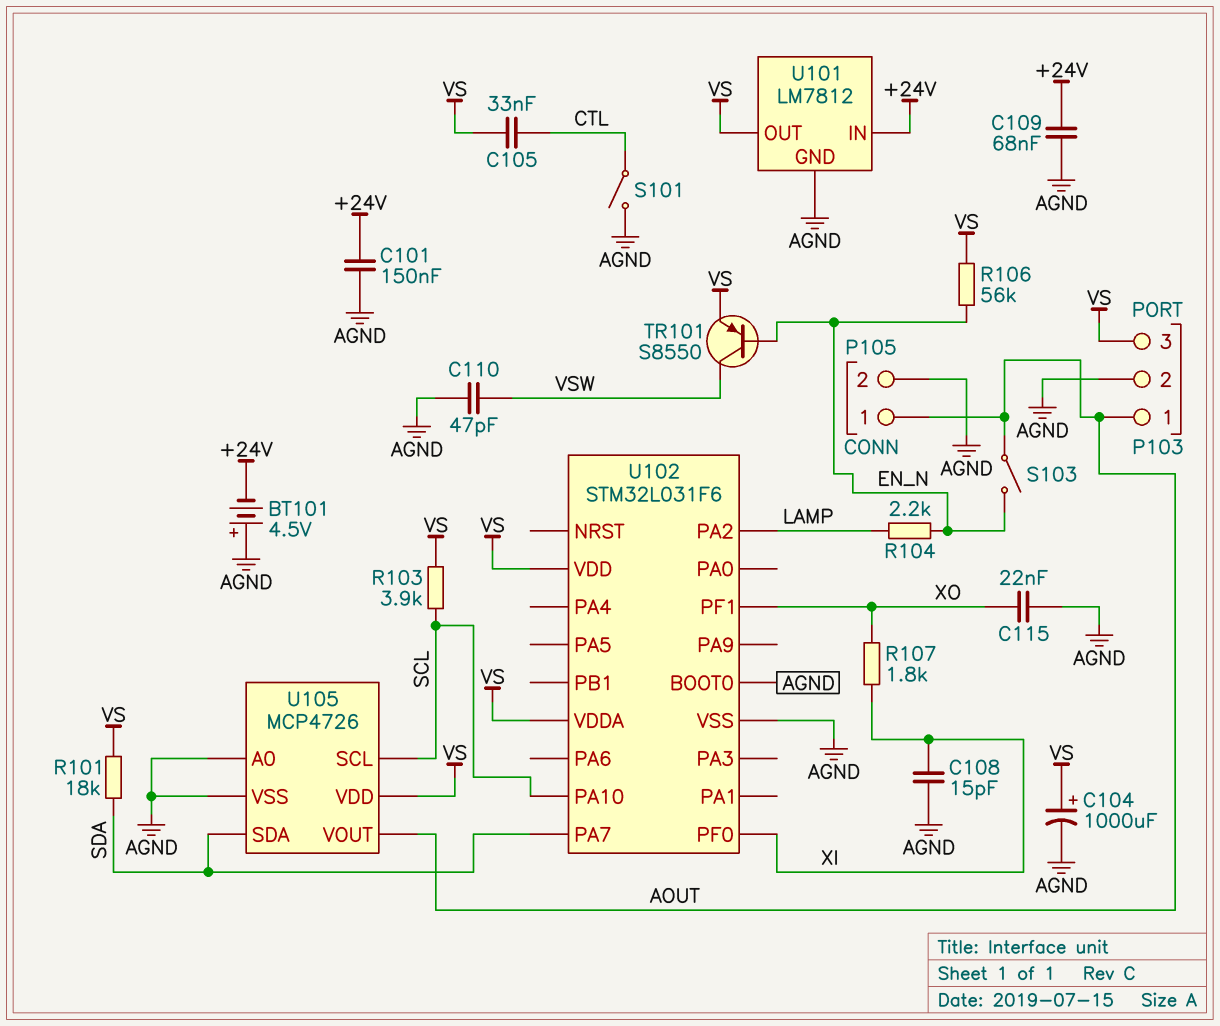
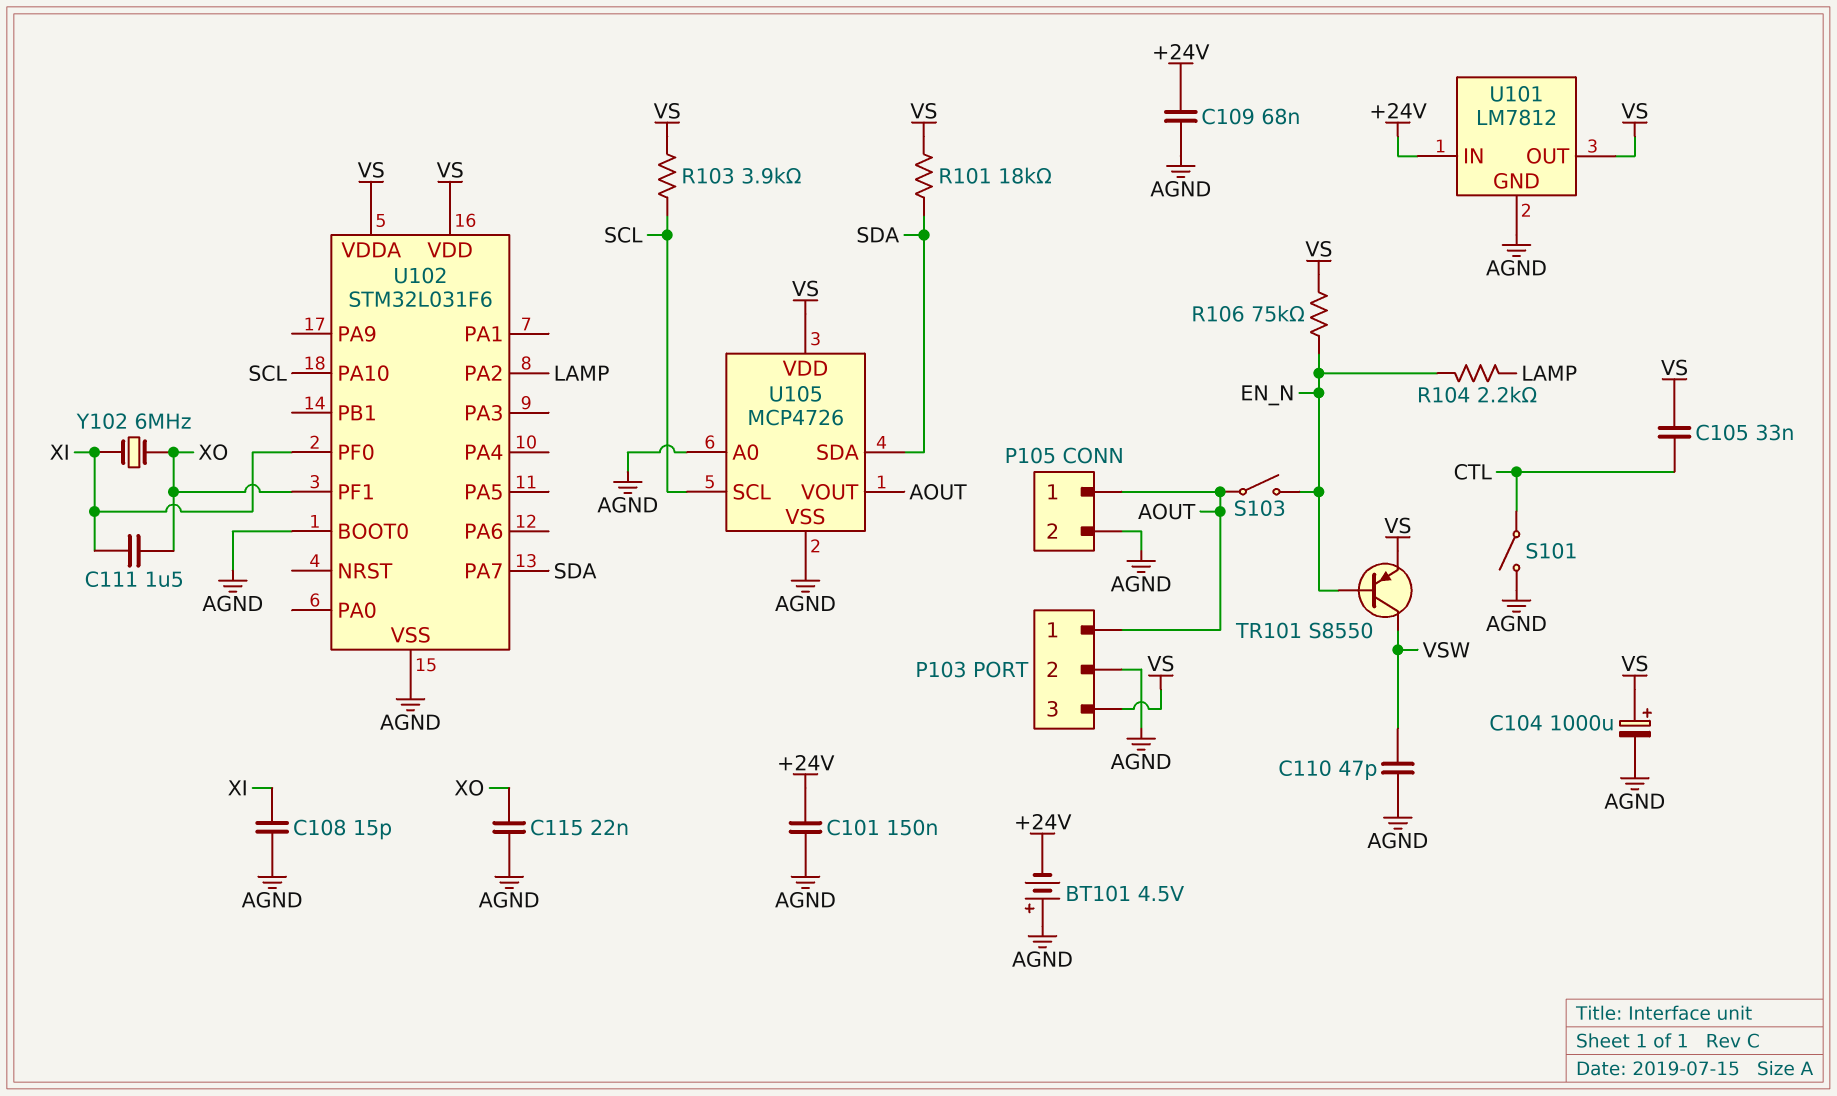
C111: none -> 1.5uF (XI, XO)
R106: 56k (EN_N, VS) -> 75k (EN_N, VS)
R107: 1.8k (XI, XO) -> none
Y102: none -> 6MHz (XI, XO)

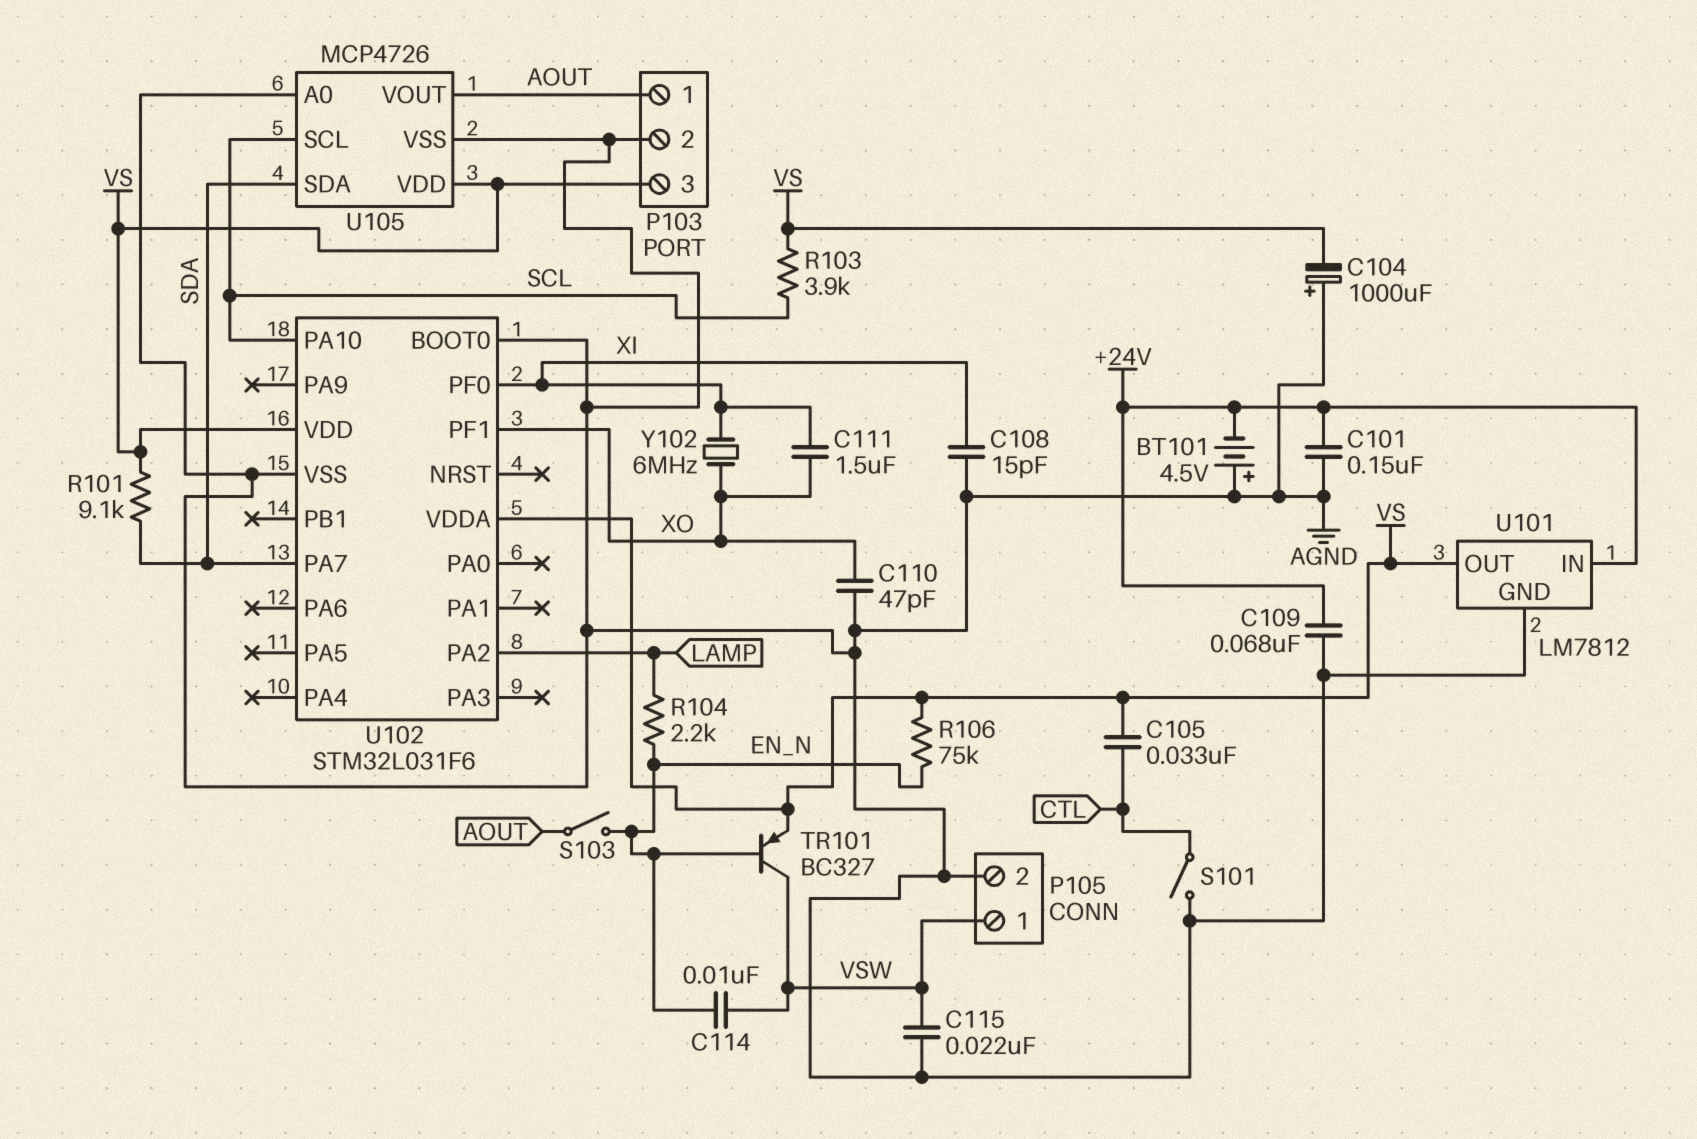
C104: 1000uF (plus VS, minus AGND) -> 1000uF (plus AGND, minus VS)
C110: 47pF (AGND, VSW) -> 47pF (AGND, XO)
C114: none -> 10nF (EN_N, VSW)
C115: 22nF (AGND, XO) -> 22nF (AGND, VSW)
P105 pin 1: AOUT -> VSW
R101: 18k (SDA, VS) -> 9.1k (SDA, VS)
TR101: PNP S8550 (B EN_N, C VSW, E VS) -> PNP BC327 (B EN_N, C VSW, E VS)

